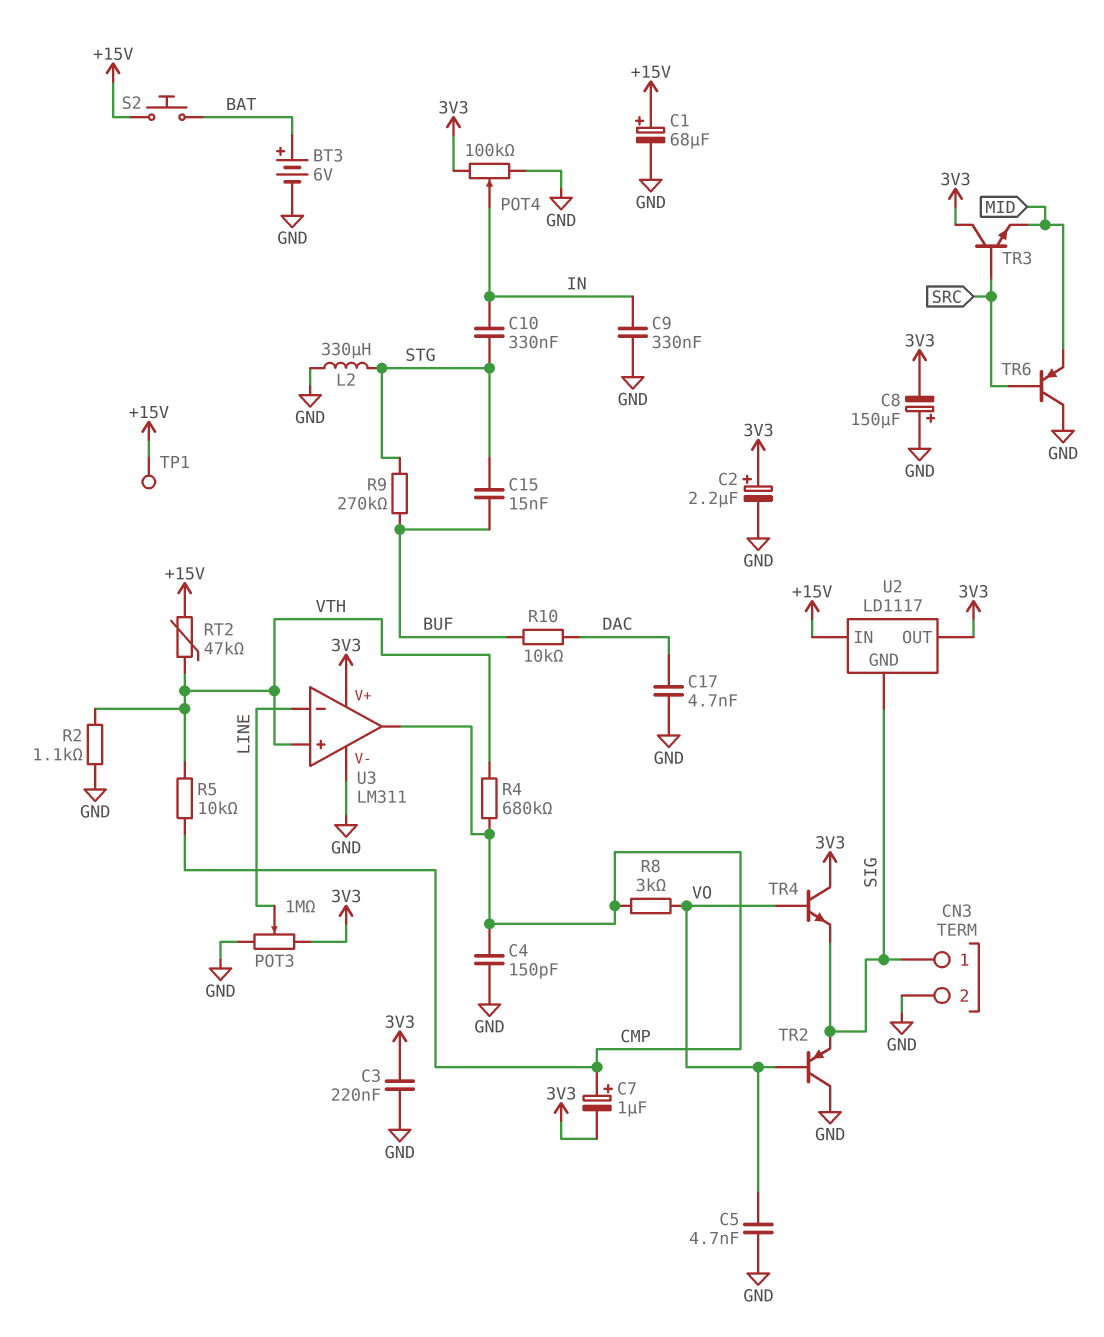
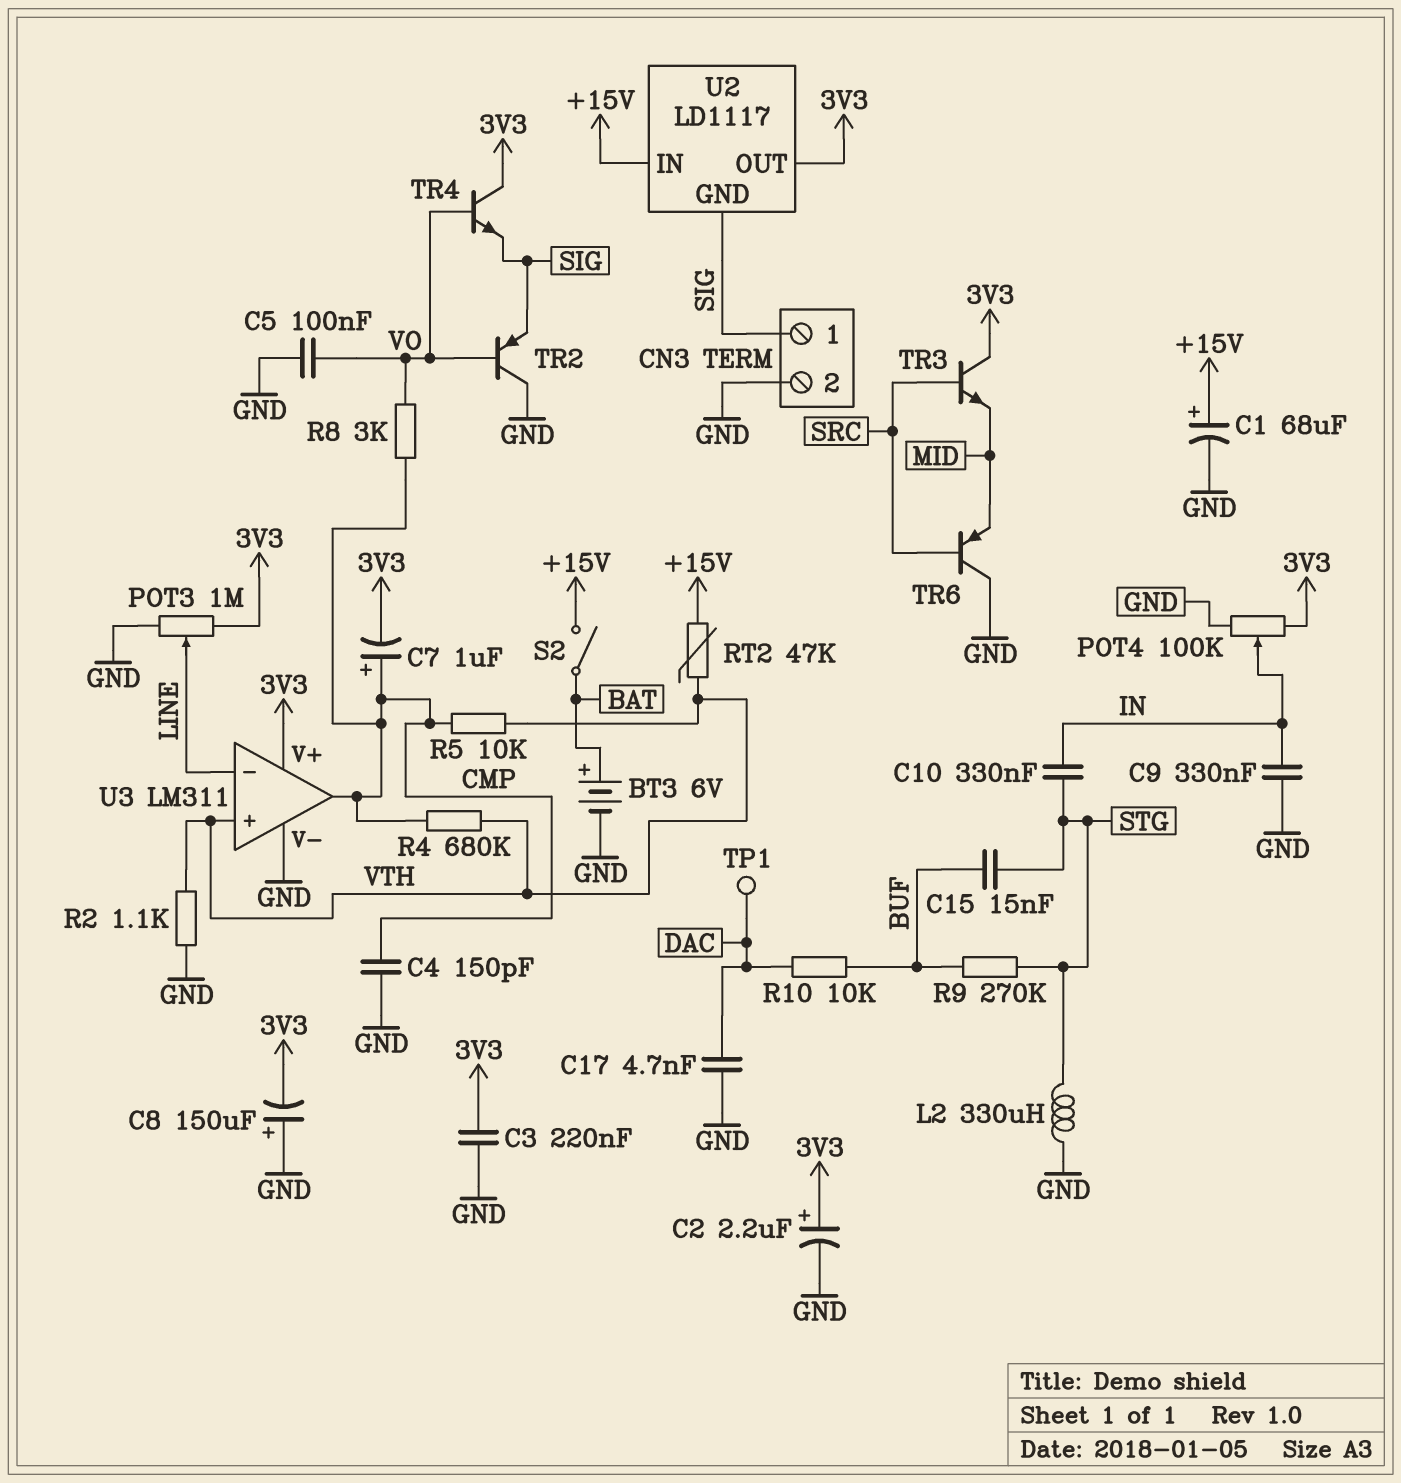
C5: 4.7nF (GND, VO) -> 100nF (GND, VO)
S2: button (+15V, BAT) -> switch (+15V, BAT)
TP1: test point (+15V) -> test point (DAC)

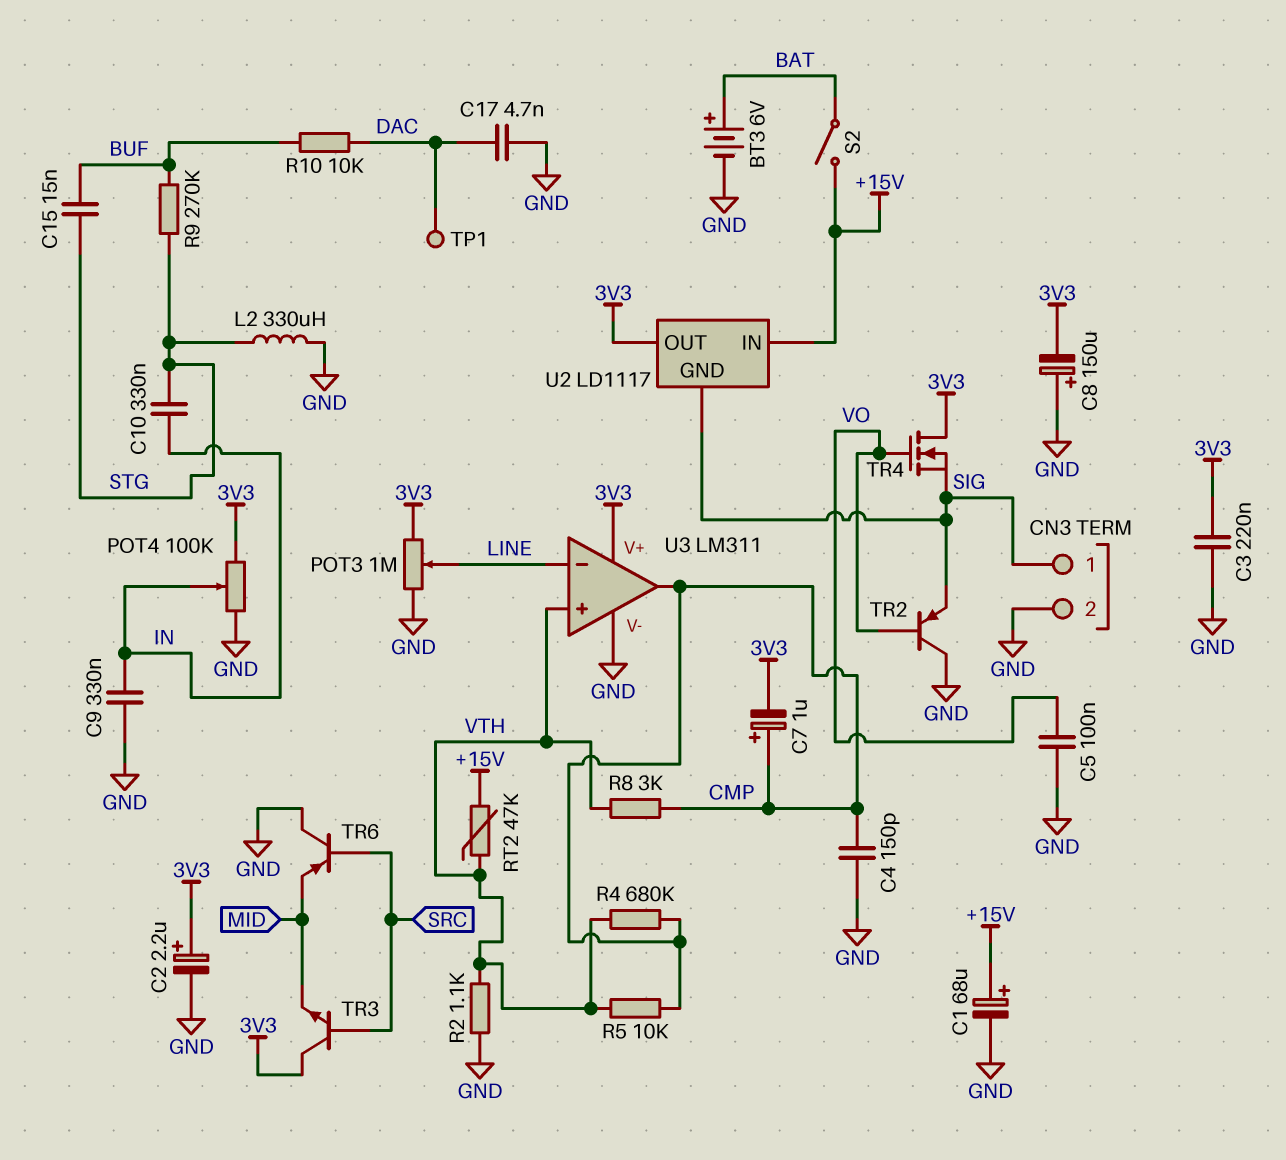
R8: 3k (CMP, VO) -> 3k (CMP, VTH)
TR4: NPN (B VO, C 3V3, E SIG) -> NMOS (G VO, D 3V3, S SIG)

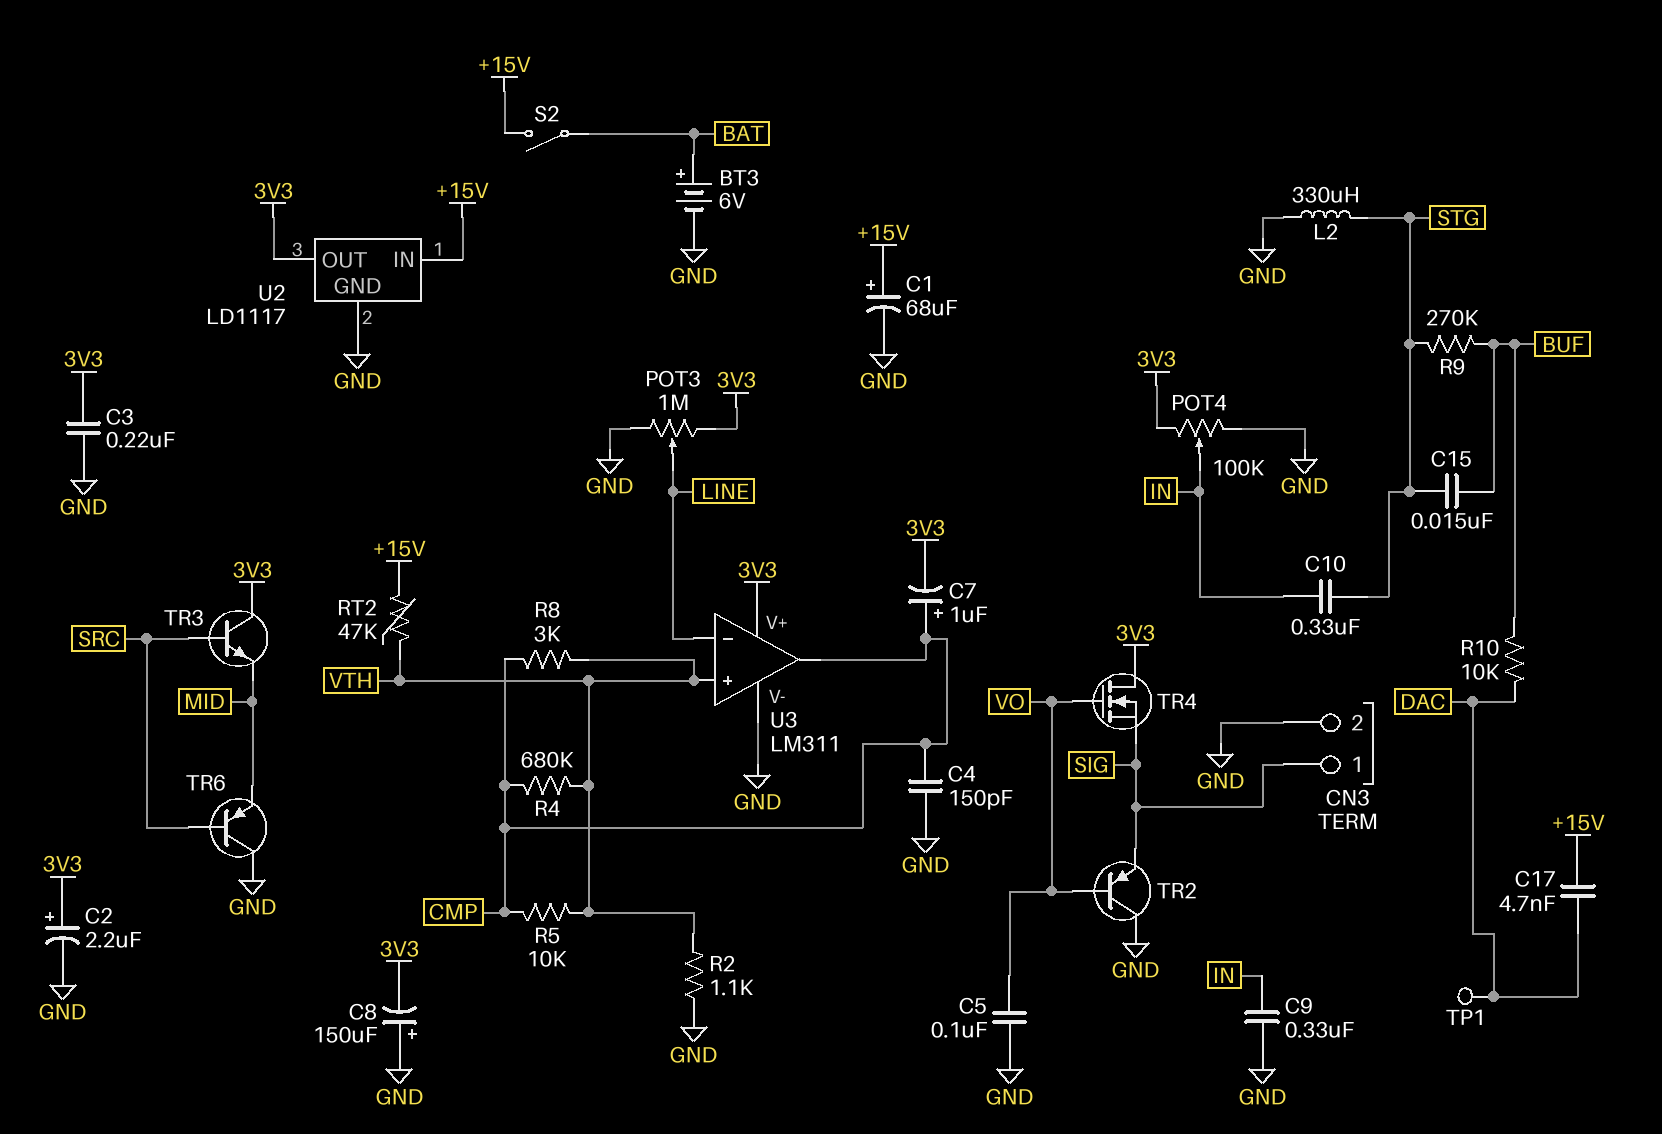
C17: 4.7nF (DAC, GND) -> 4.7nF (+15V, DAC)
U2 pin GND: SIG -> GND

